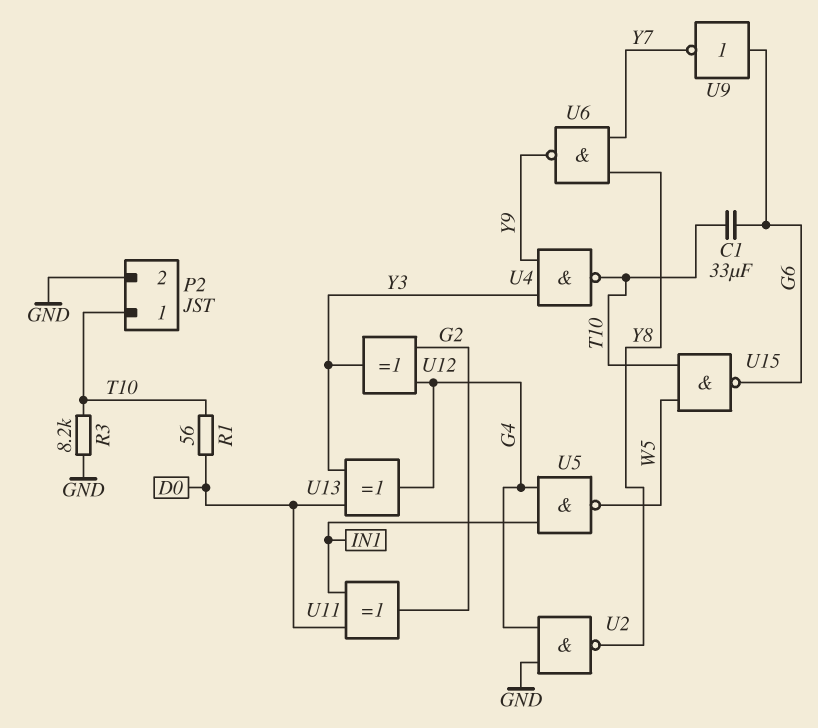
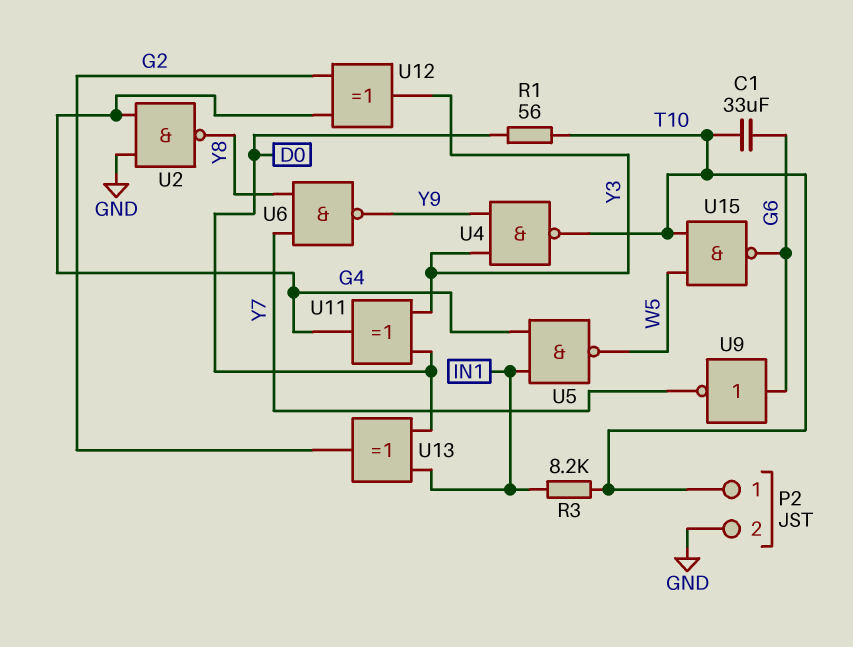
R3: 8.2k (GND, T10) -> 8.2k (IN1, T10)
U11: XOR (in D0, in IN1, out G2) -> XOR (in D0, in Y3, out G4)
U13: XOR (in D0, in Y3, out G4) -> XOR (in D0, in IN1, out G2)

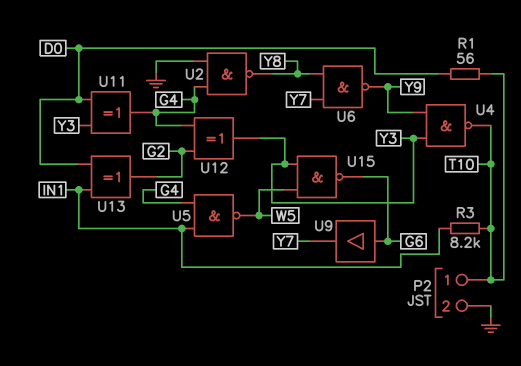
C1: 33uF (G6, T10) -> none
U9: NOT (in G6, out Y7) -> buffer (in G6, out Y7)
U15: NAND (in T10, in W5, out G6) -> NAND (in W5, in Y3, out G6)

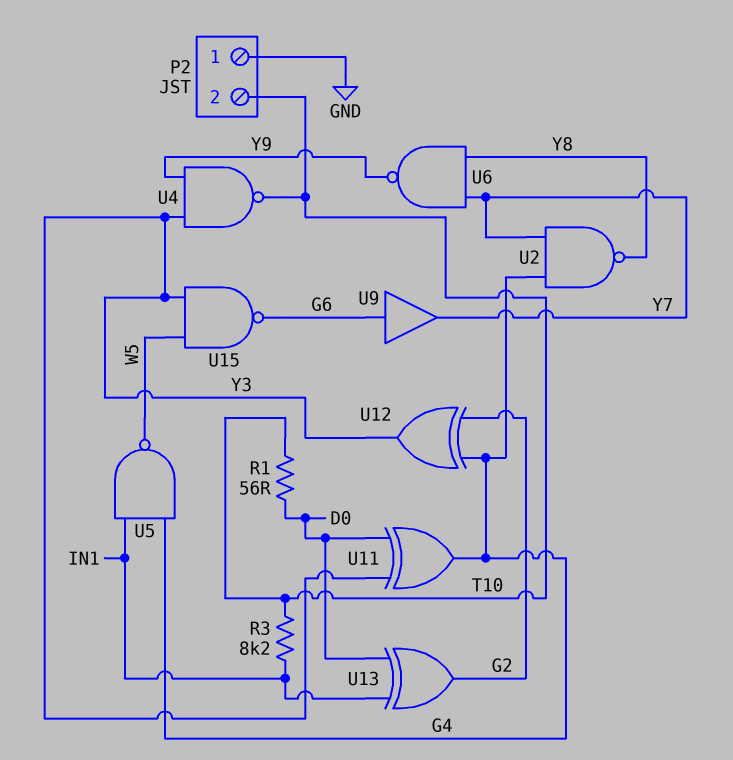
P2 pin 1: T10 -> GND
P2 pin 2: GND -> T10
U2: NAND (in G4, in GND, out Y8) -> NAND (in G4, in Y7, out Y8)

